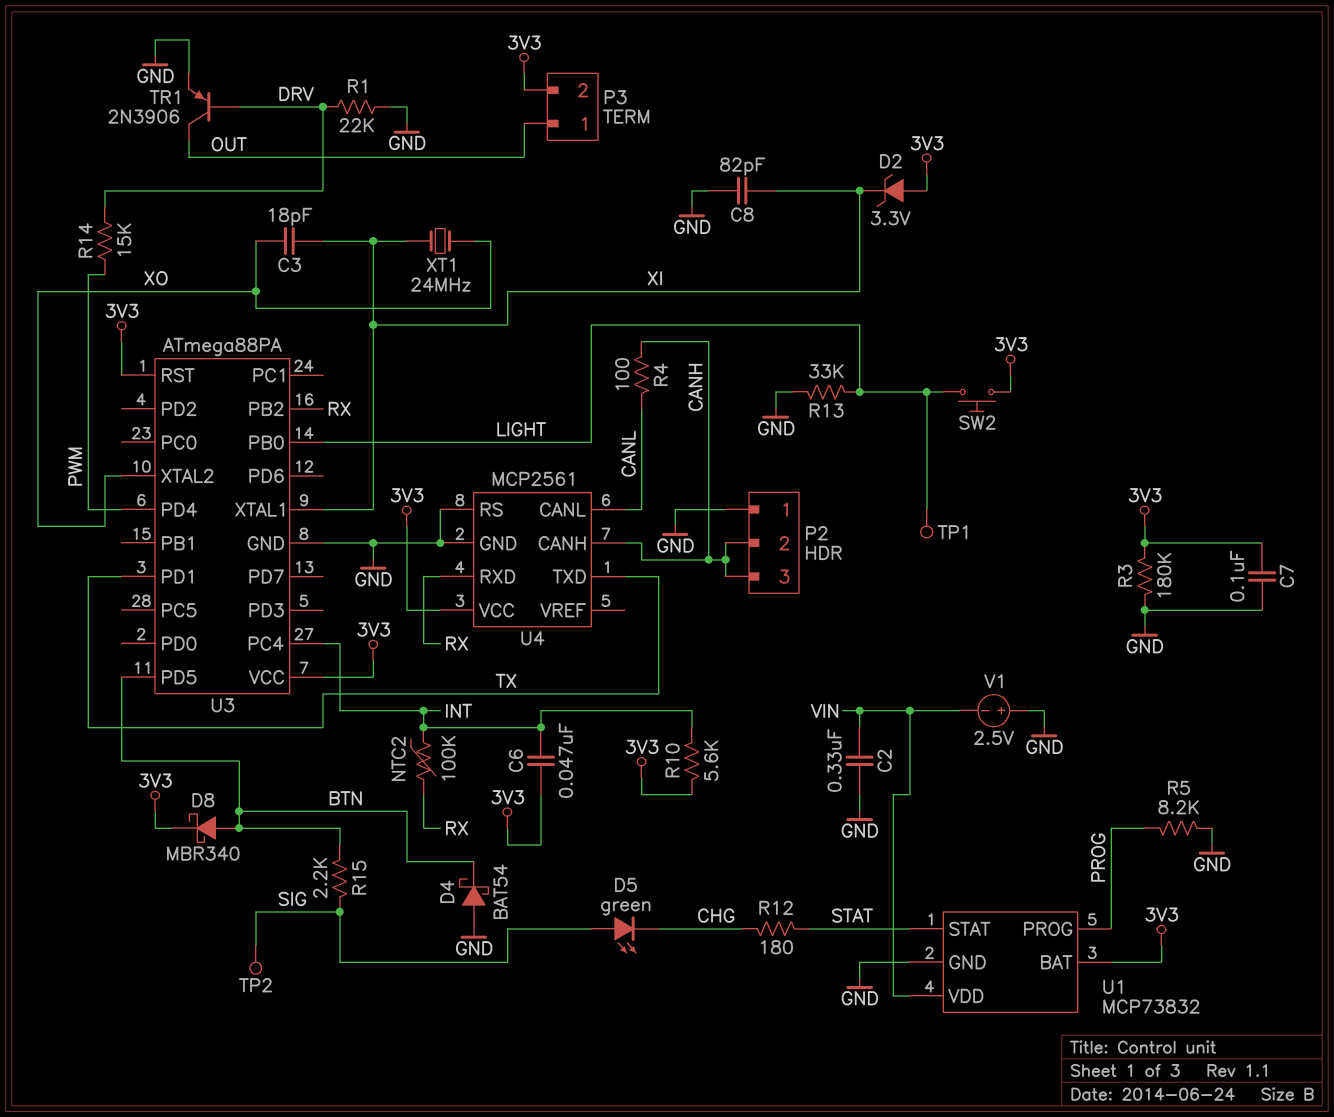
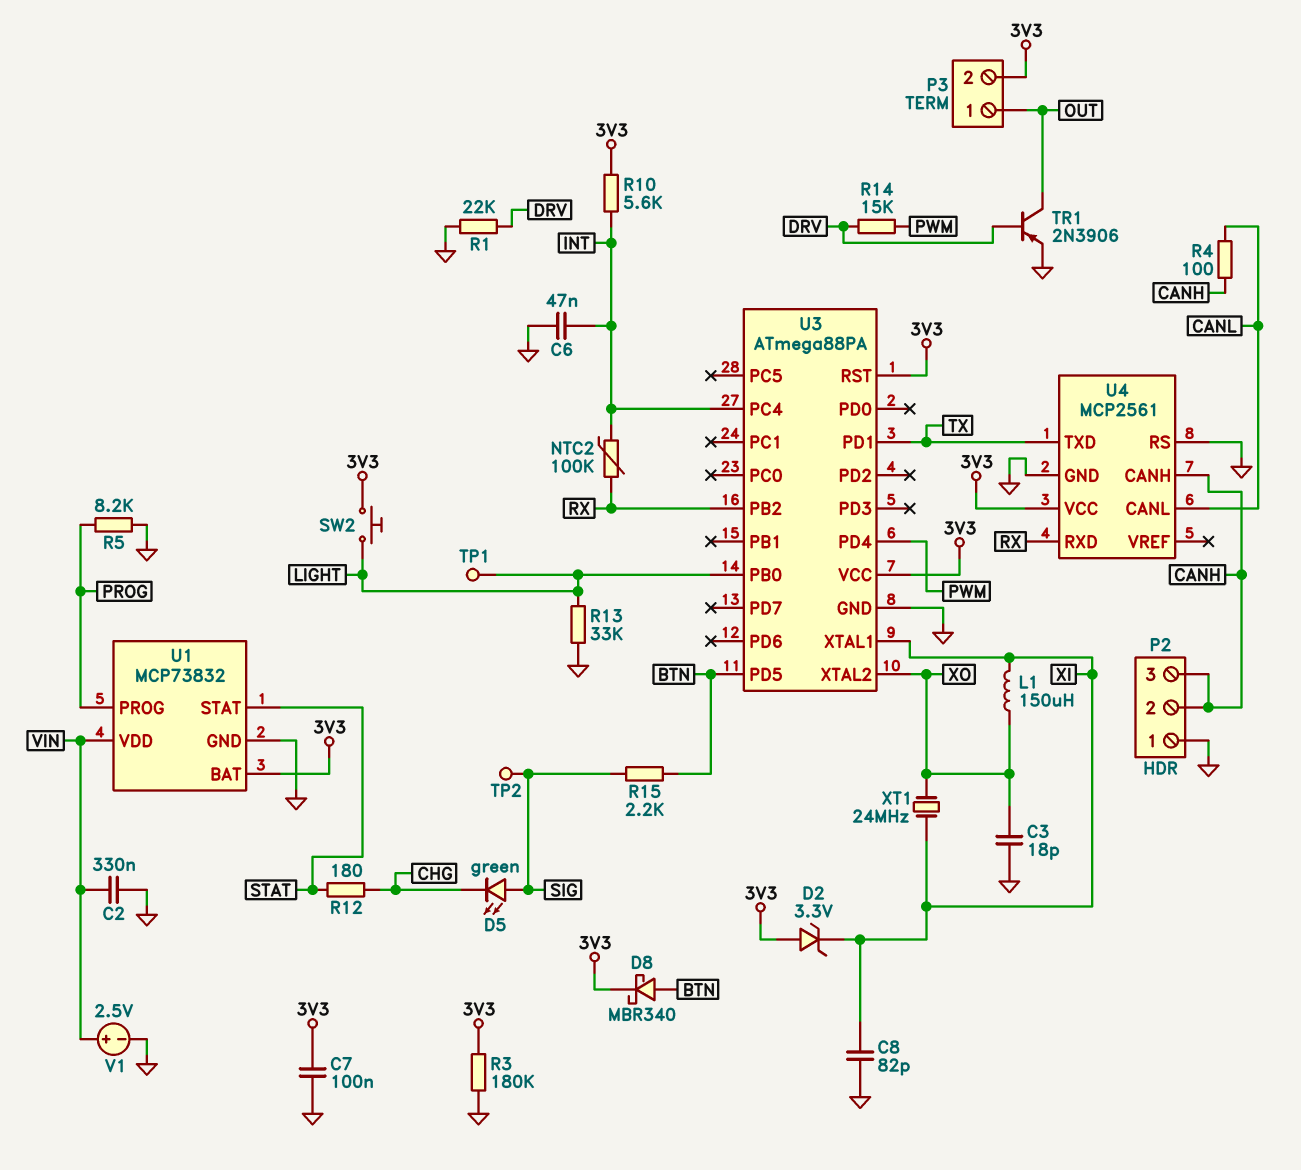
C3: 18pF (XI, XO) -> 18pF (GND, XO)
C6: 47nF (3V3, INT) -> 47nF (GND, INT)
D4: schottky BAT54 (A GND, K BTN) -> none
L1: none -> 150uH (XI, XO)
V1: 2.5V (plus GND, minus VIN) -> 2.5V (plus VIN, minus GND)

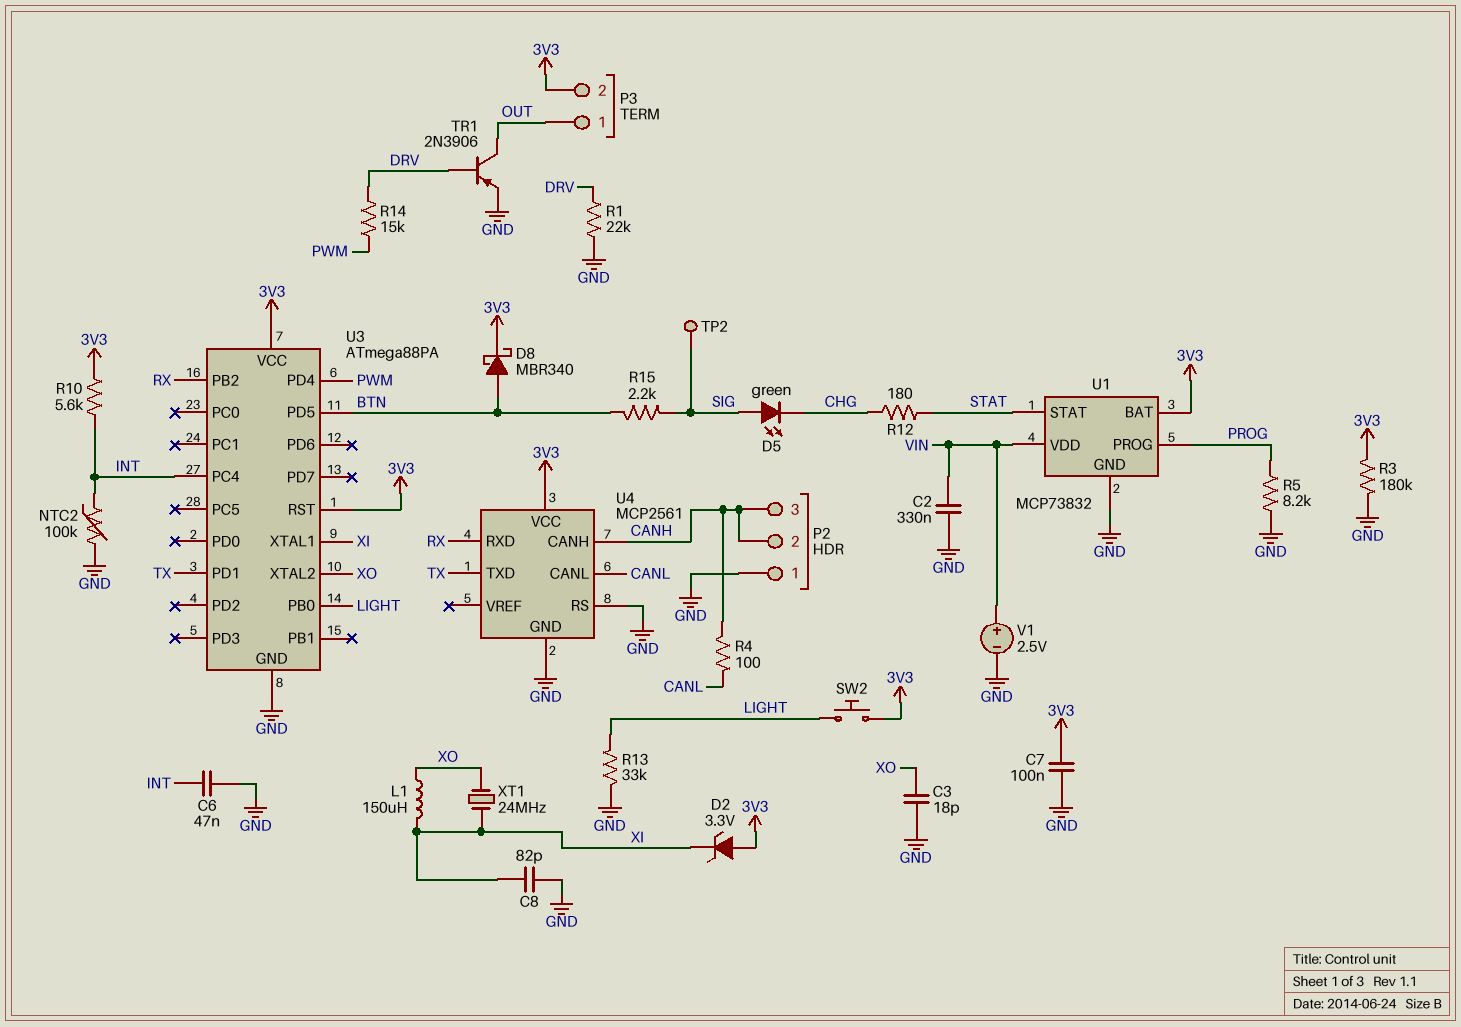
NTC2: 100k (INT, RX) -> 100k (GND, INT)
TP1: test point (LIGHT) -> none

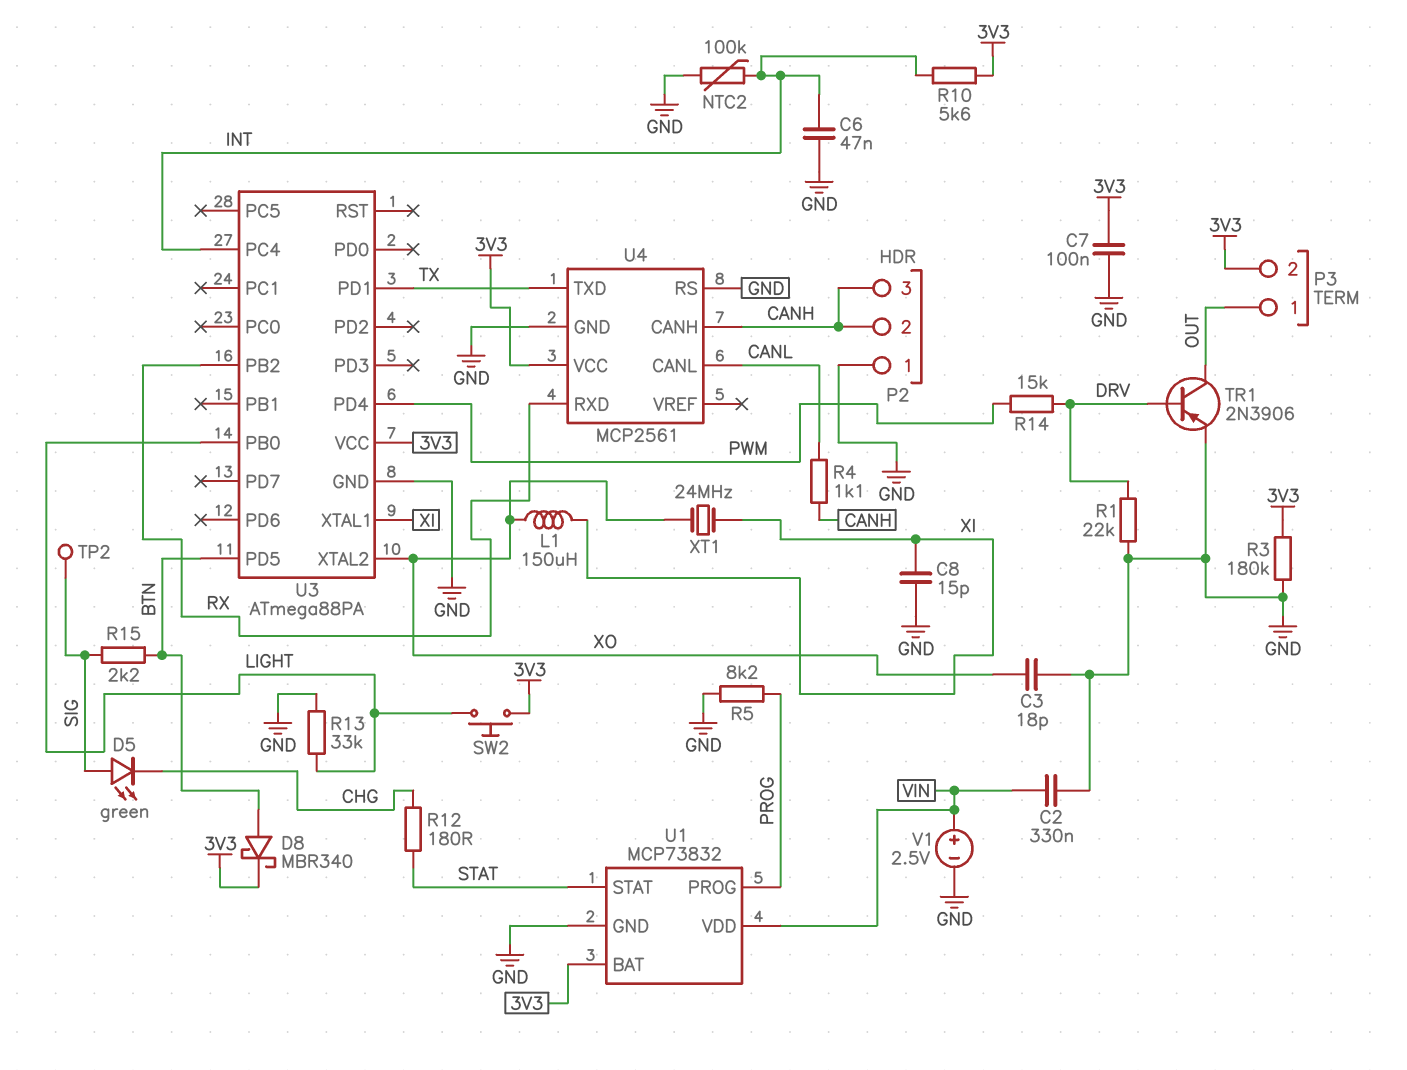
C8: 82pF (GND, XI) -> 15pF (GND, XI)
D2: zener 3.3V (A 3V3, K XI) -> none
R4: 100 (CANH, CANL) -> 1.1k (CANH, CANL)
U3 pin RST: 3V3 -> none

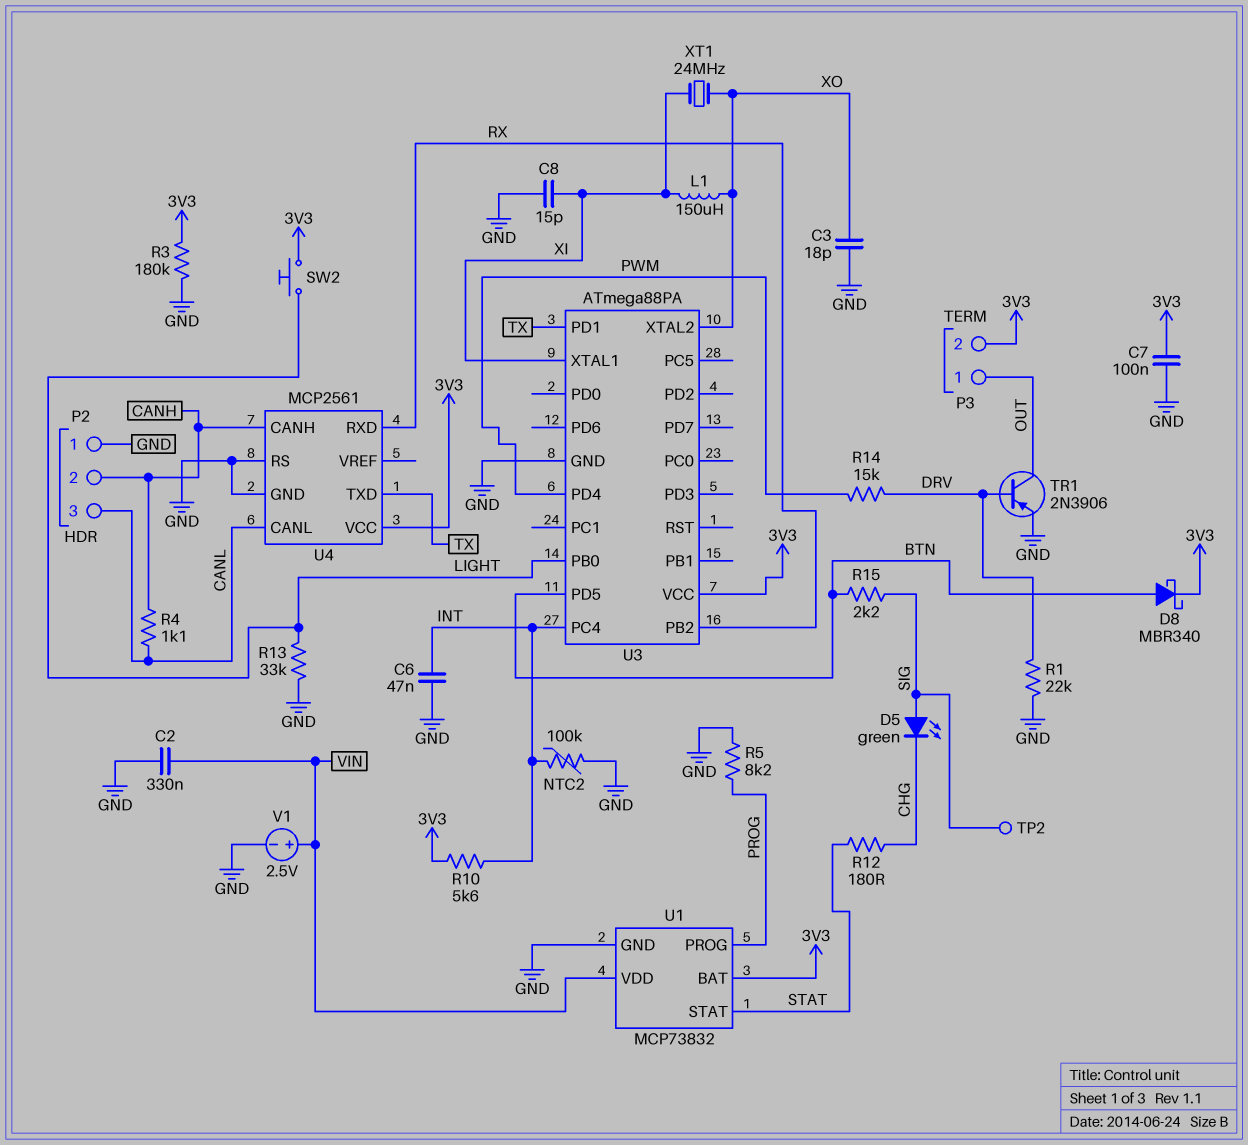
P2 pin 3: CANH -> CANL

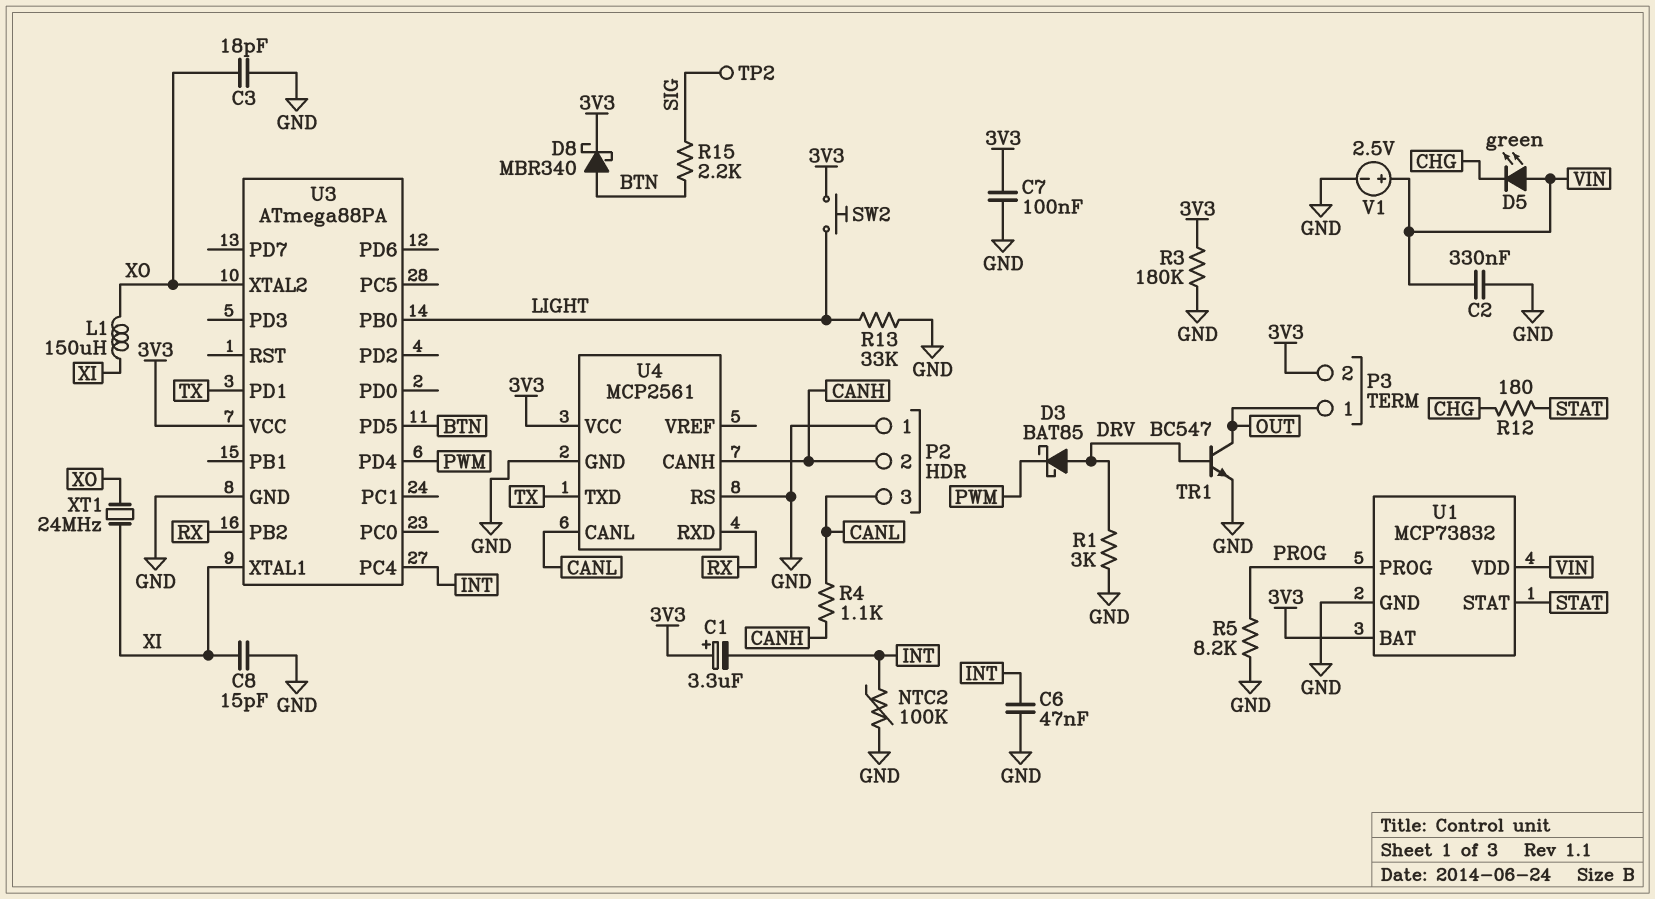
C1: none -> 3.3uF (plus 3V3, minus INT)
D3: none -> schottky BAT85 (A DRV, K PWM)
D5: LED green (A SIG, K CHG) -> LED green (A VIN, K CHG)
R1: 22k (DRV, GND) -> 3k (DRV, GND)
R10: 5.6k (3V3, INT) -> none
R14: 15k (DRV, PWM) -> none
TR1: PNP 2N3906 (B DRV, C OUT, E GND) -> NPN BC547 (B DRV, C OUT, E GND)

